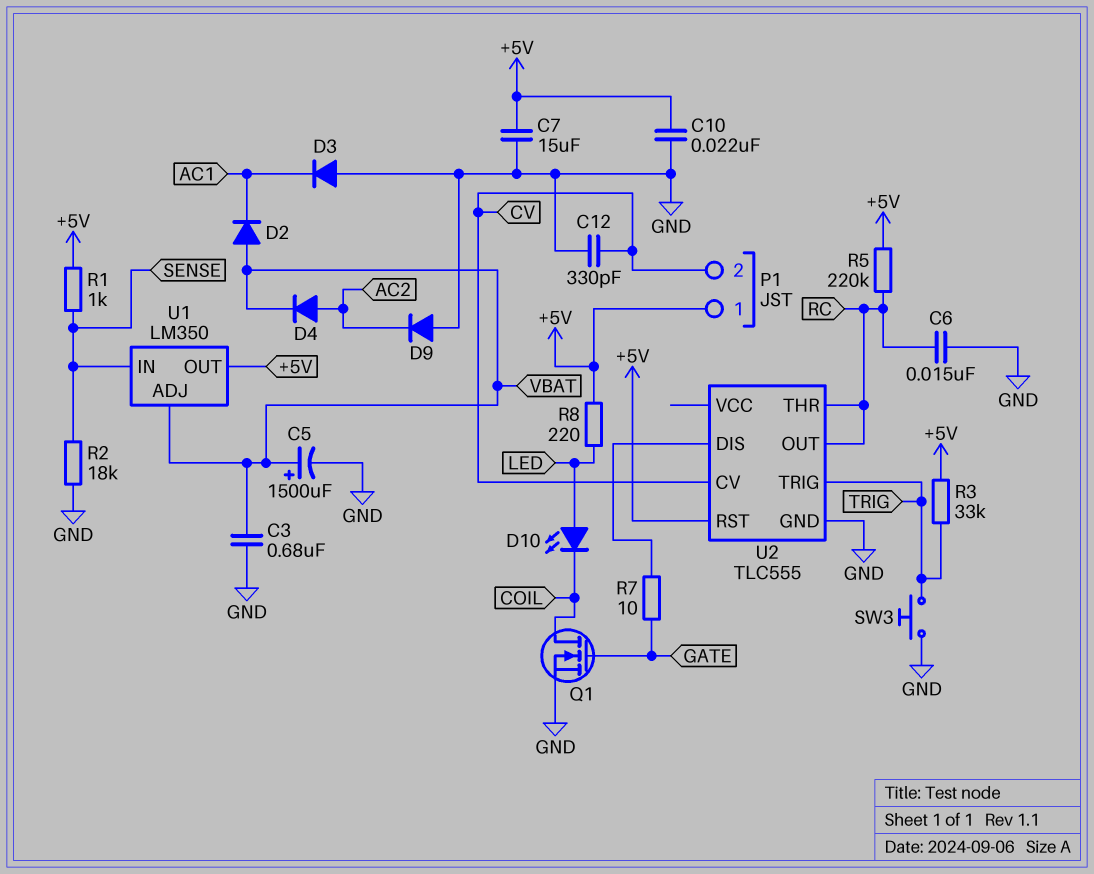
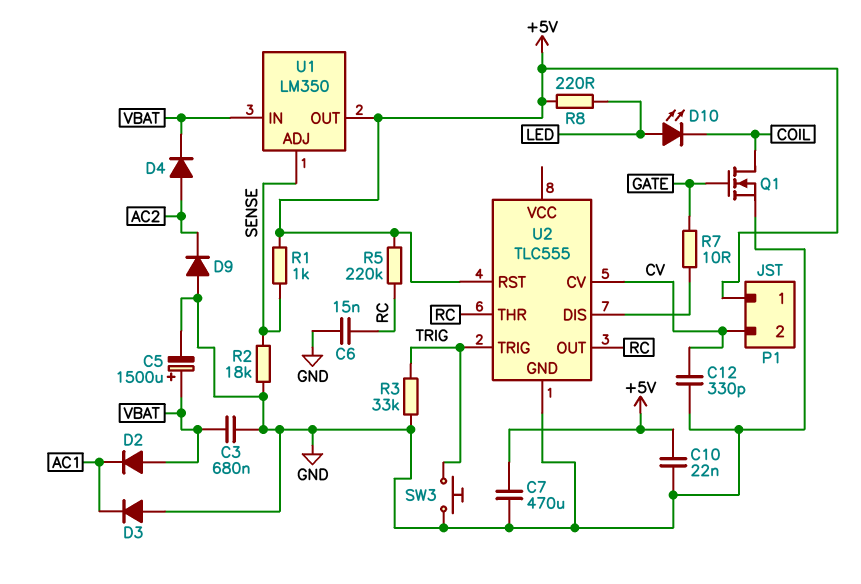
C7: 15uF (+5V, GND) -> 470uF (+5V, GND)
R3: 33k (+5V, TRIG) -> 33k (GND, TRIG)
U1 pin ADJ: VBAT -> SENSE
U1 pin IN: SENSE -> VBAT

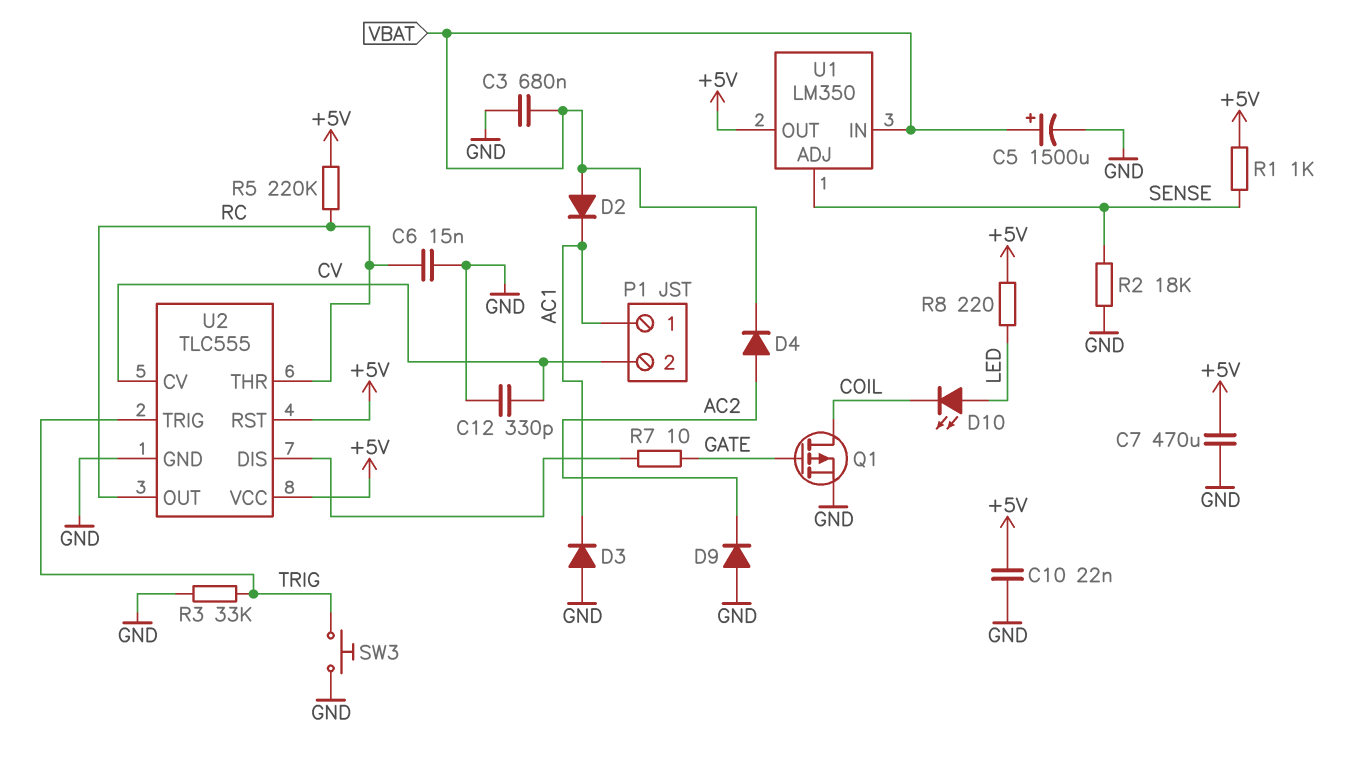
P1 pin 1: +5V -> AC1
Q1: NMOS (G GATE, D COIL, S GND) -> PMOS (G GATE, D COIL, S GND)
U2 pin VCC: none -> +5V

